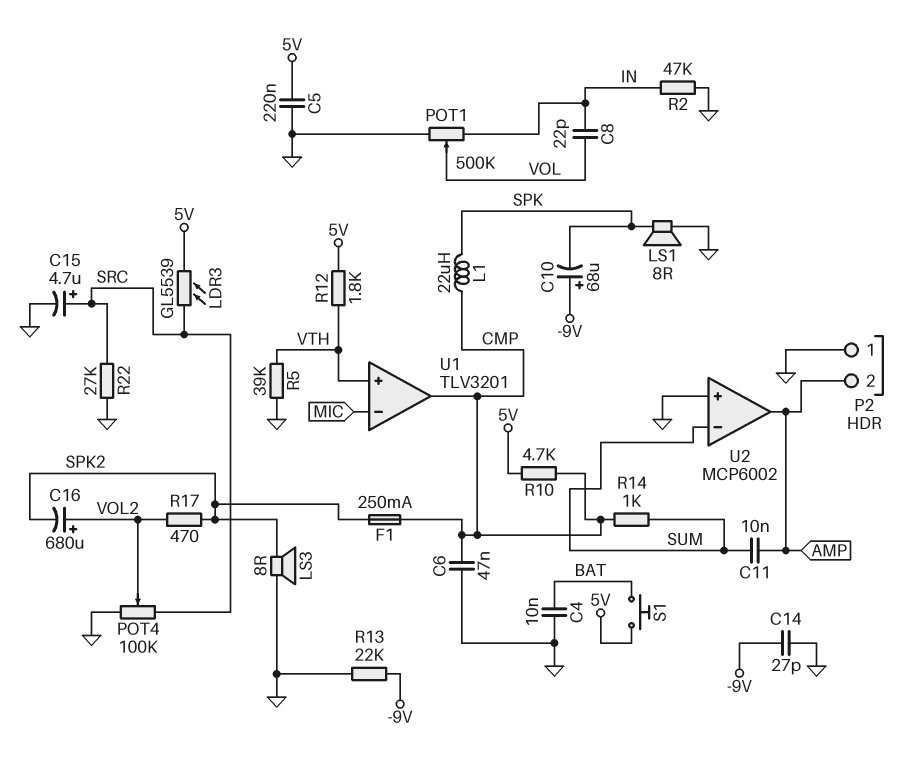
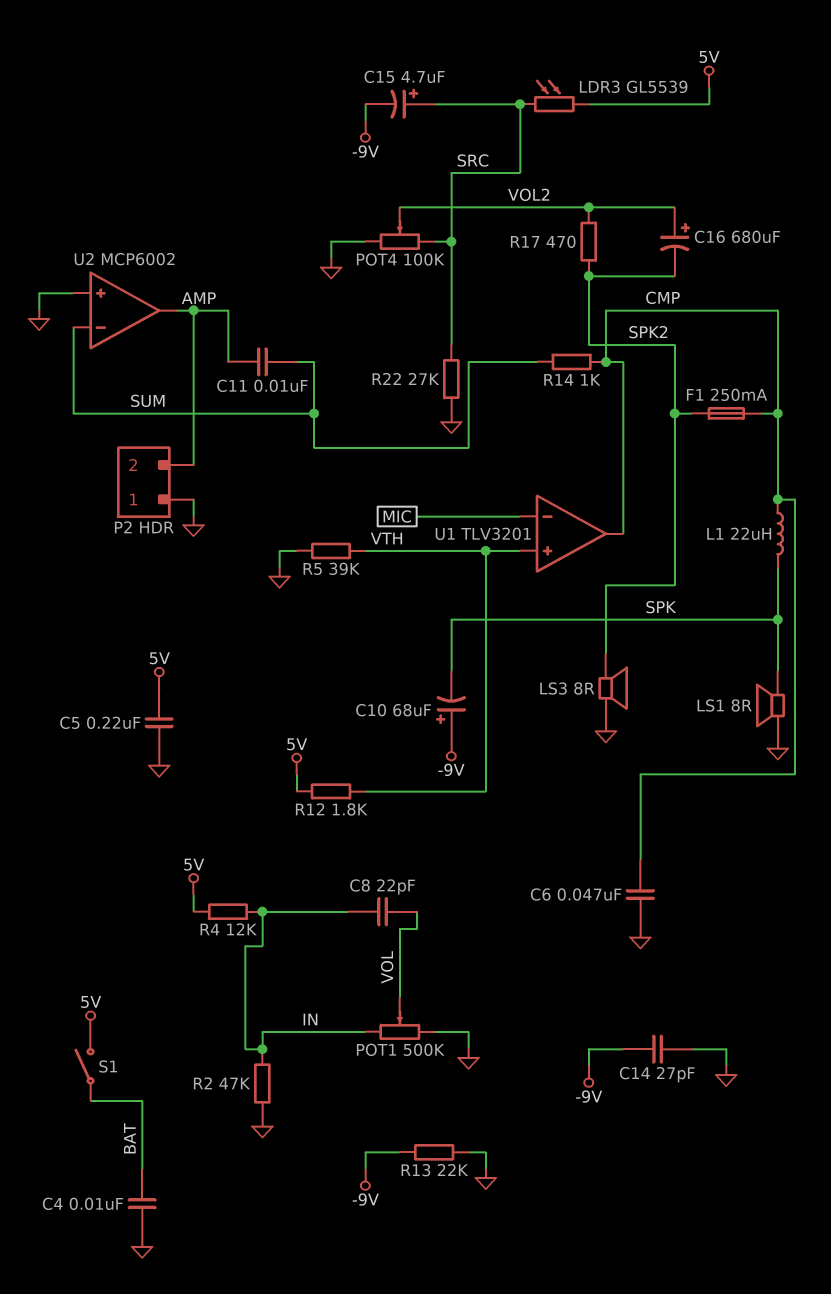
C15: 4.7uF (plus SRC, minus GND) -> 4.7uF (plus SRC, minus -9V)
R4: none -> 12k (5V, IN)
R10: 4.7k (5V, CMP) -> none
S1: button (5V, BAT) -> switch (5V, BAT)

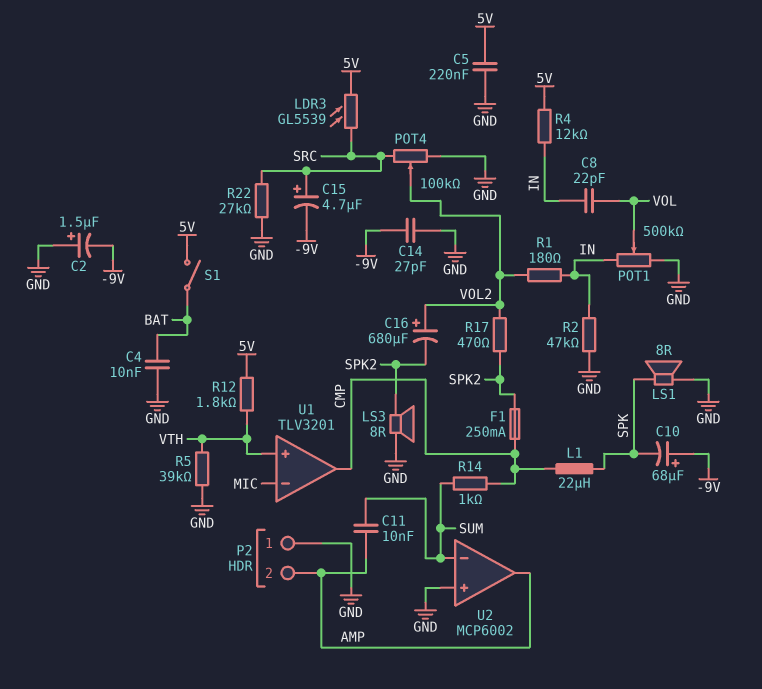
C2: none -> 1.5uF (plus GND, minus -9V)
C6: 47nF (CMP, GND) -> none
R1: none -> 180 (IN, VOL2)
R13: 22k (-9V, GND) -> none

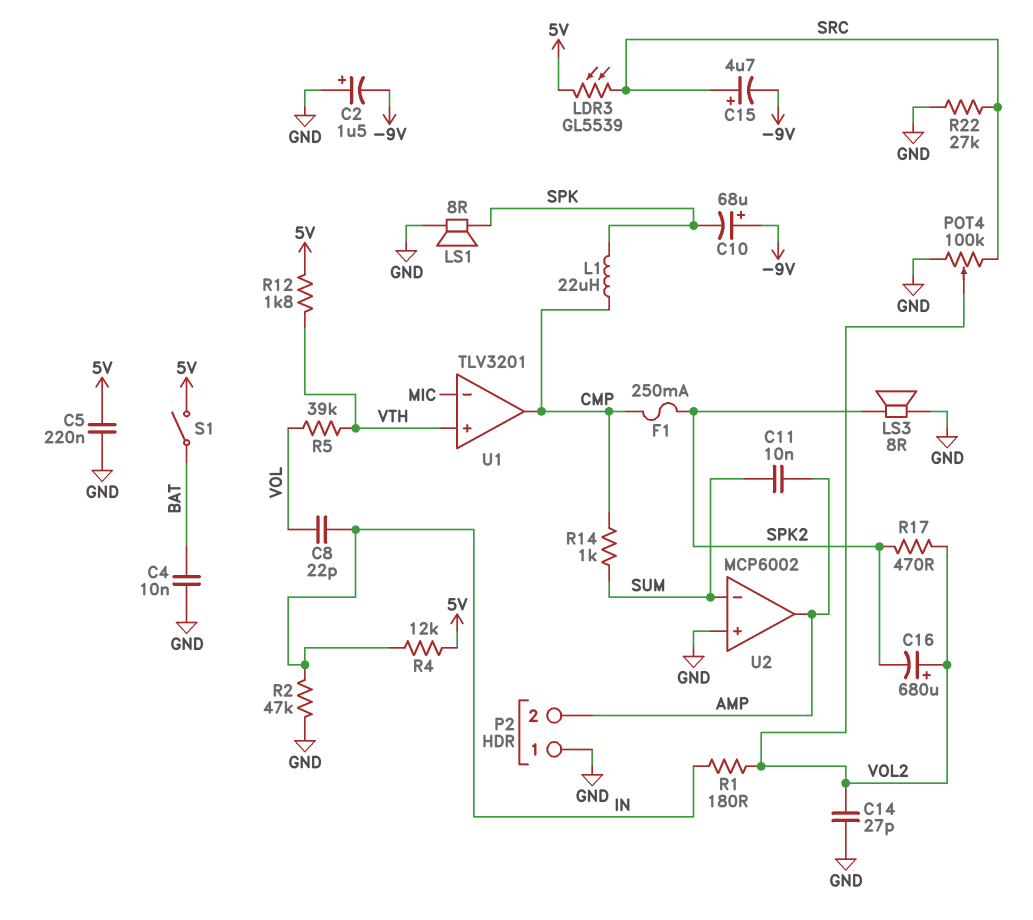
C14: 27pF (-9V, GND) -> 27pF (GND, VOL2)
POT1: 500k (GND, IN, wiper VOL) -> none
R5: 39k (GND, VTH) -> 39k (VOL, VTH)

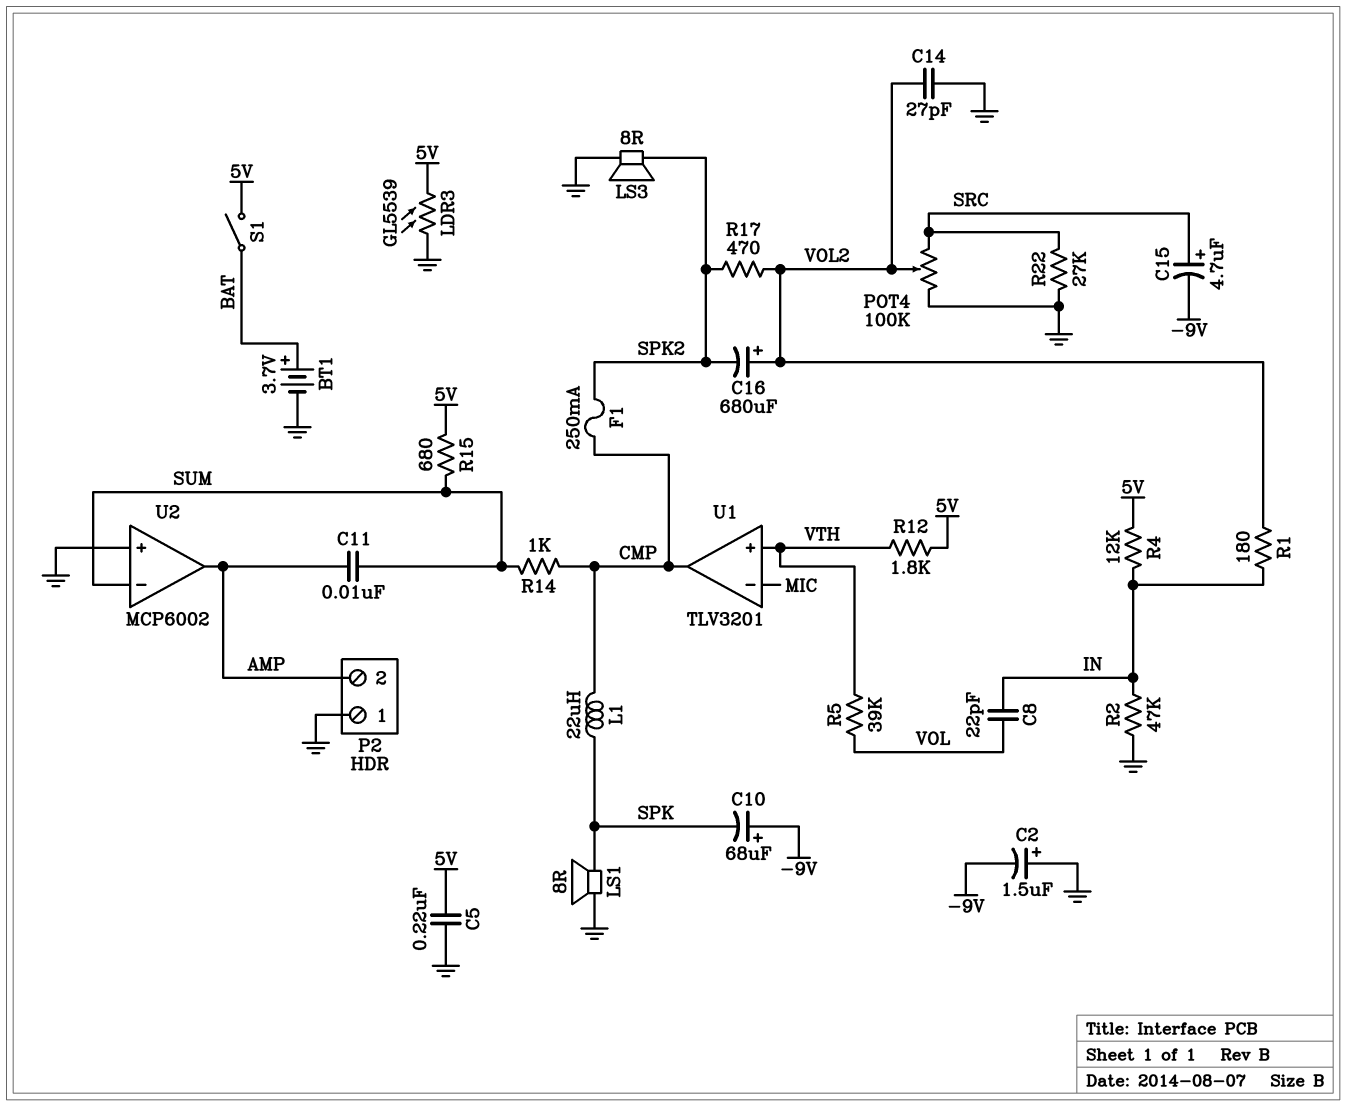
BT1: none -> 3.7V (plus BAT, minus GND)
C4: 10nF (BAT, GND) -> none
LDR3: GL5539 (5V, SRC) -> GL5539 (5V, GND)
R15: none -> 680 (5V, SUM)

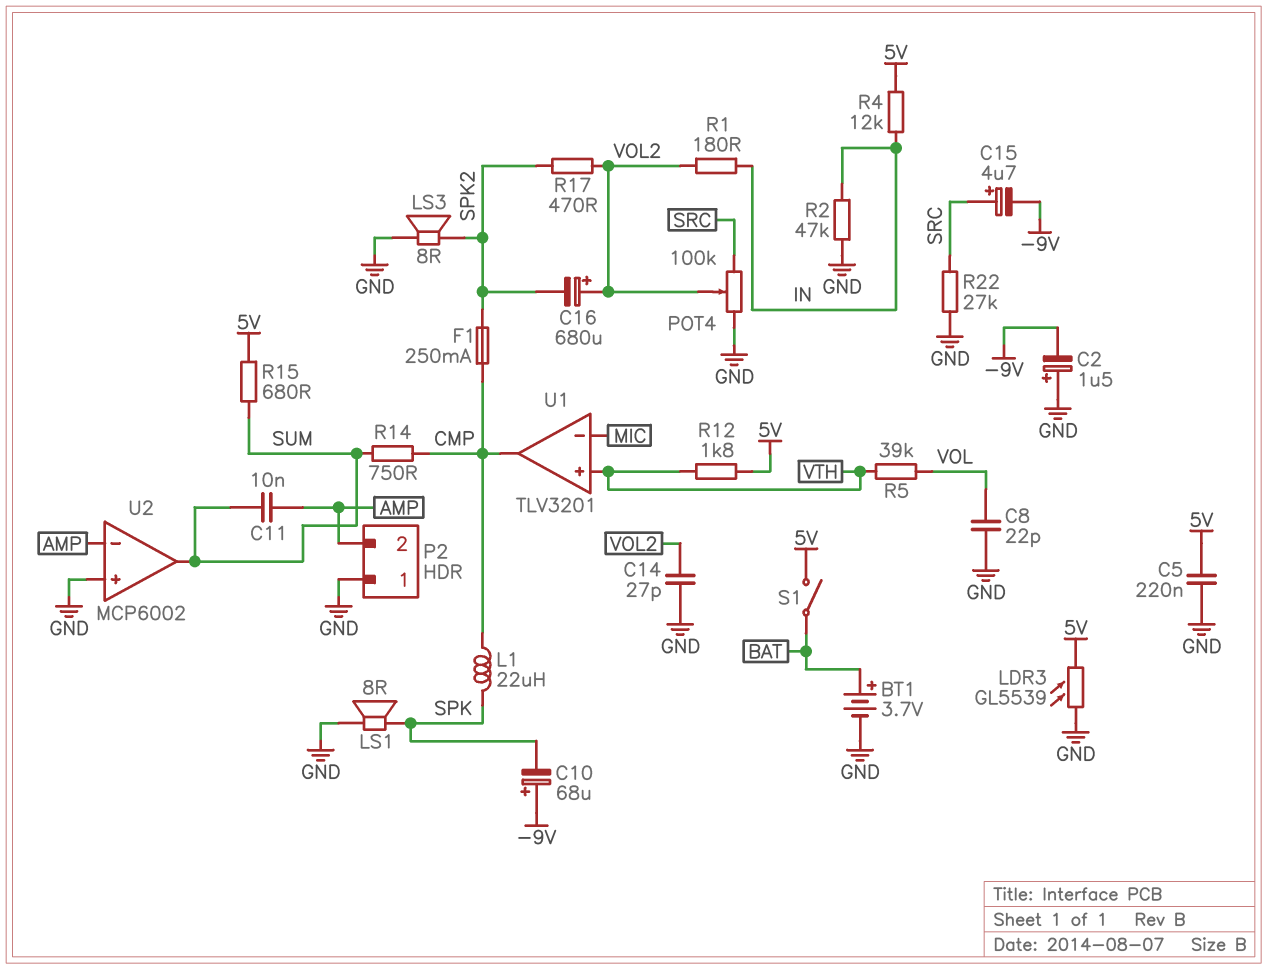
C8: 22pF (IN, VOL) -> 22pF (GND, VOL)
R14: 1k (CMP, SUM) -> 750 (CMP, SUM)
U2 pin in-: SUM -> AMP
U2 pin out: AMP -> SUM

